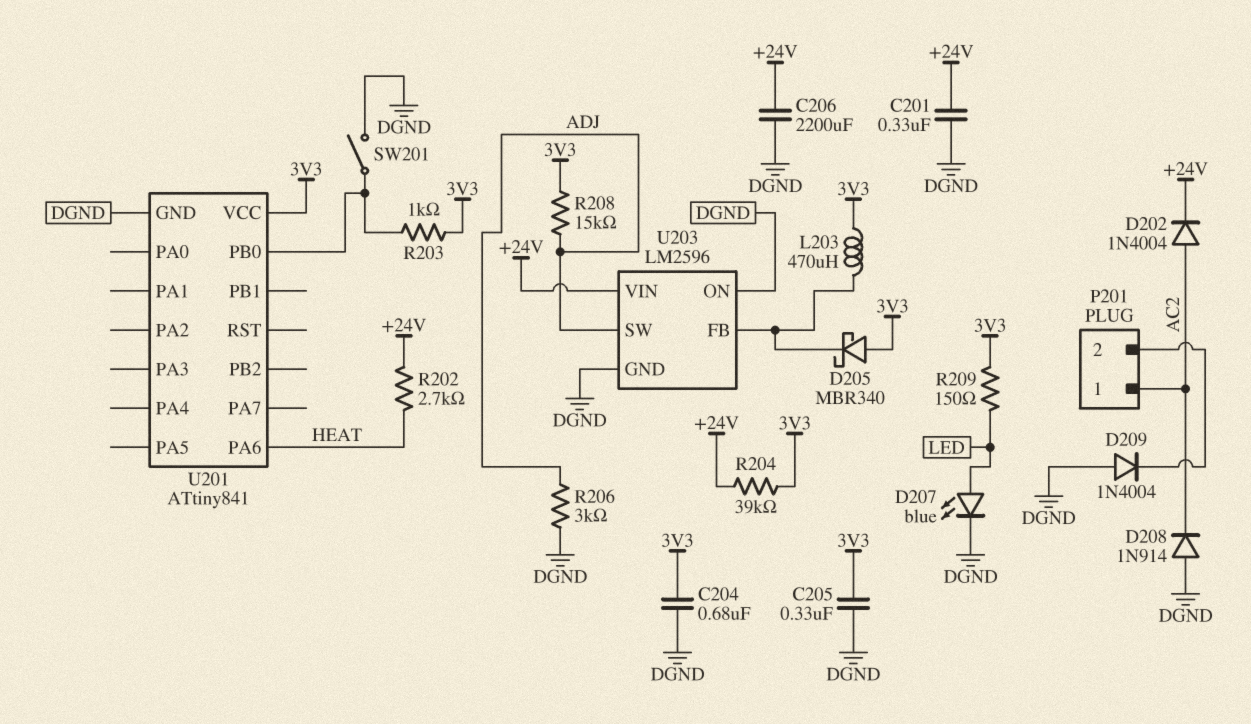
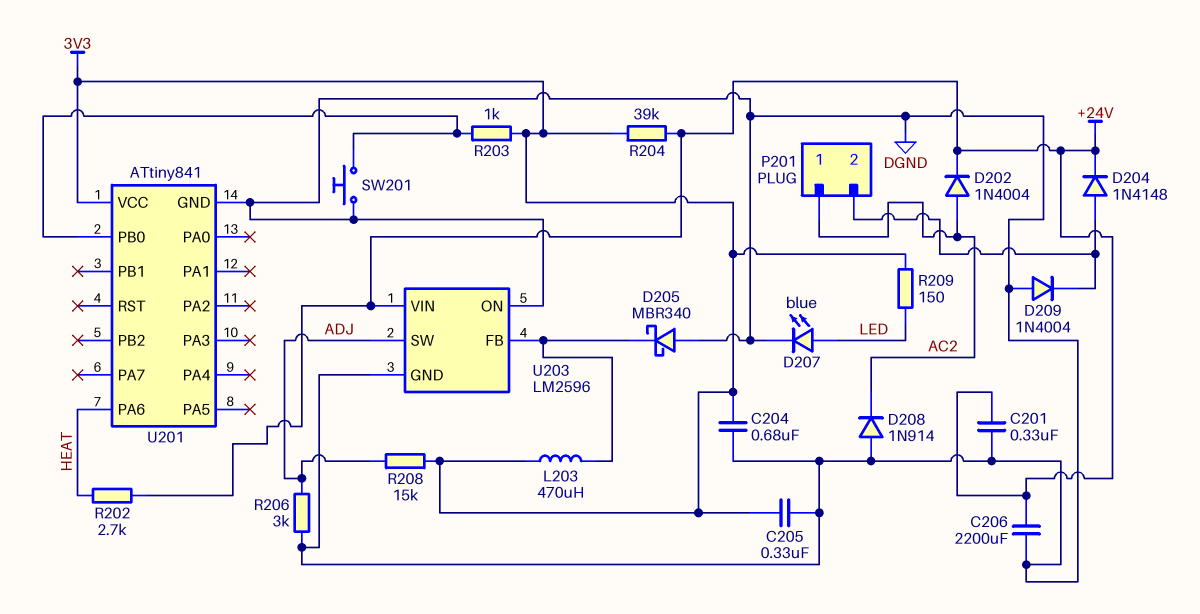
D204: none -> diode 1N4148 (A P201/2, K +24V)
D205: schottky MBR340 (A 3V3, K U203/FB) -> schottky MBR340 (A DGND, K U203/FB)
SW201: switch (DGND, U201/PB0) -> button (DGND, U201/PB0)

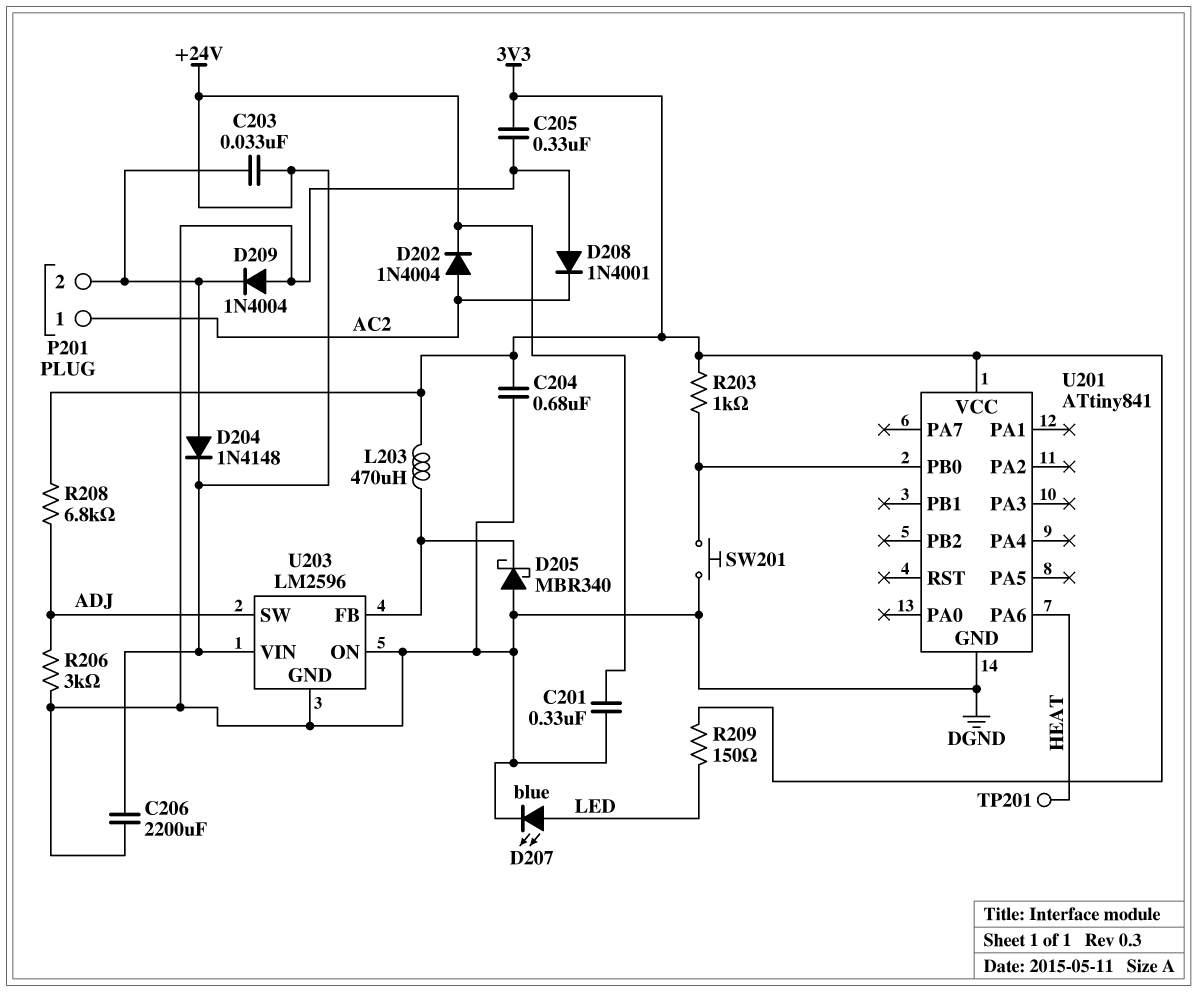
C203: none -> 33nF (+24V, P201/2)
D208: diode 1N914 (A DGND, K AC2) -> diode 1N4001 (A DGND, K AC2)
R202: 2.7k (+24V, HEAT) -> none
R204: 39k (+24V, 3V3) -> none
R208: 15k (3V3, ADJ) -> 6.8k (3V3, ADJ)
TP201: none -> test point (HEAT)

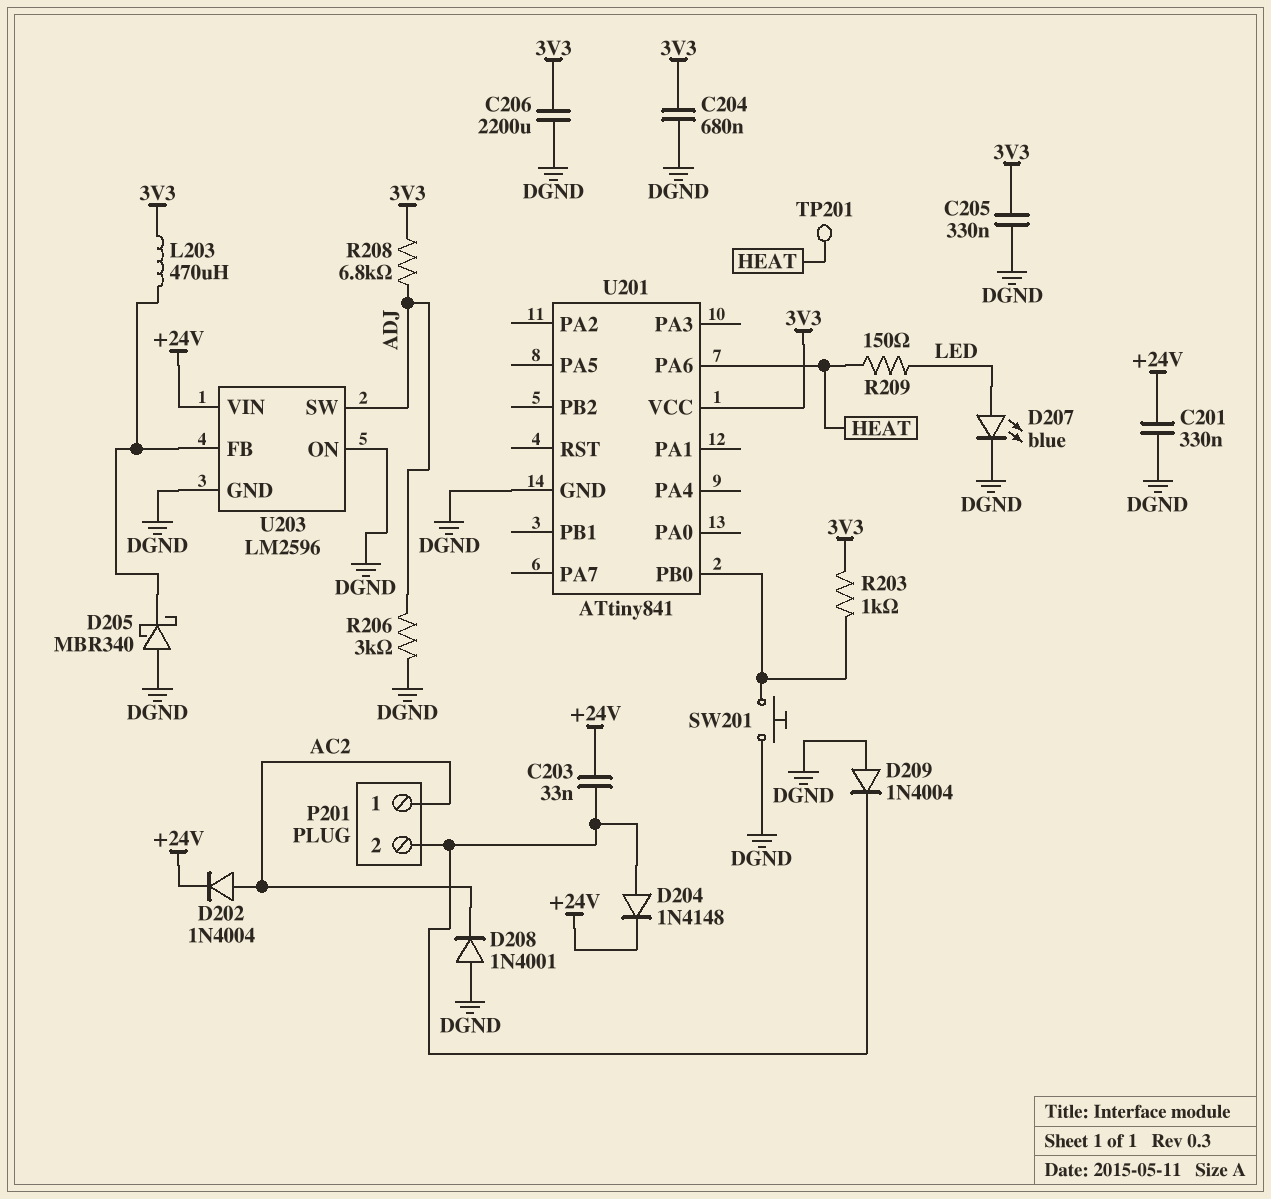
C206: 2200uF (+24V, DGND) -> 2200uF (3V3, DGND)
R209: 150 (3V3, LED) -> 150 (HEAT, LED)

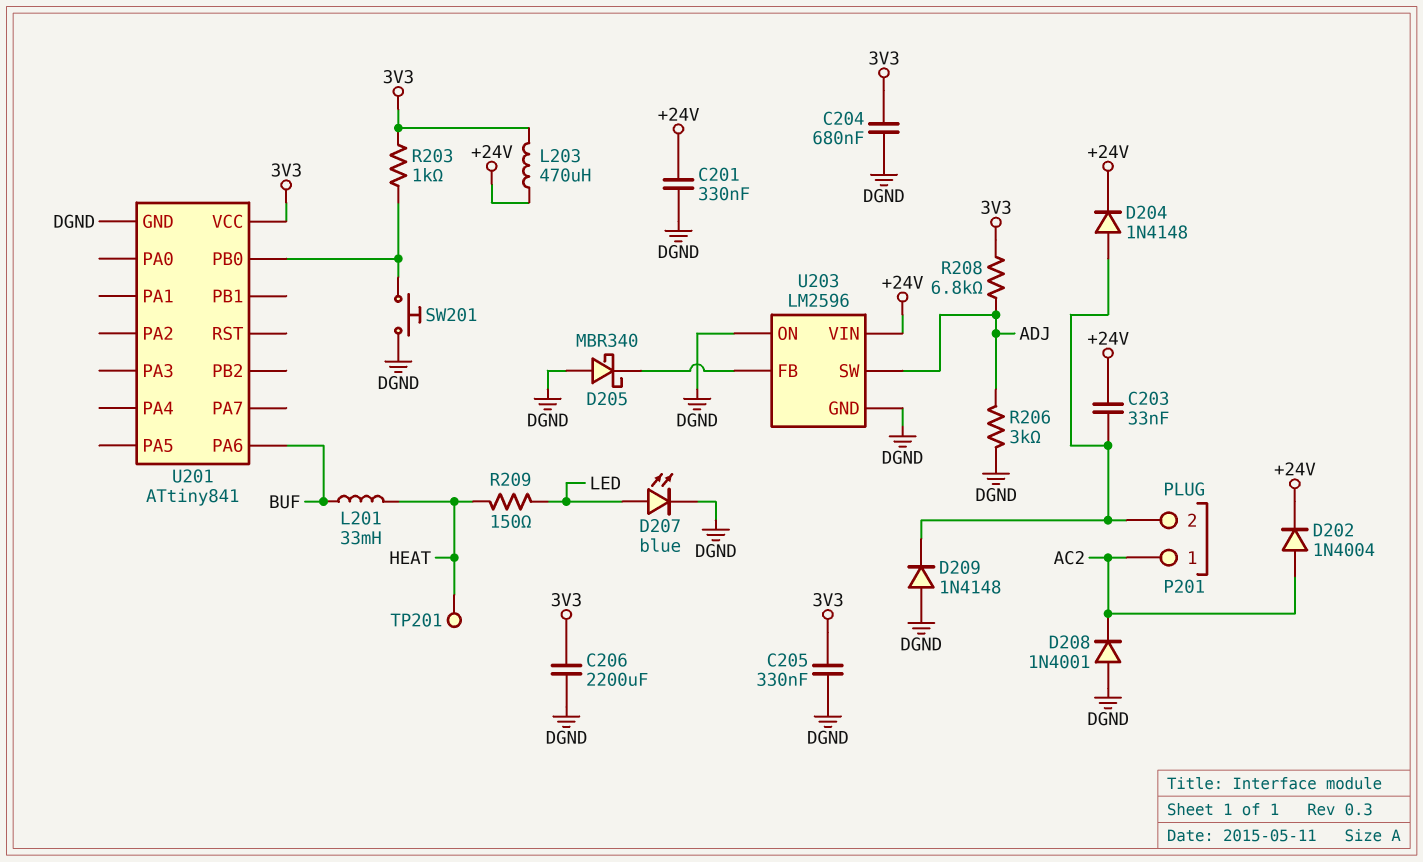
D209: diode 1N4004 (A DGND, K P201/2) -> diode 1N4148 (A DGND, K P201/2)
L201: none -> 33mH (BUF, HEAT)
L203: 470uH (3V3, U203/FB) -> 470uH (+24V, 3V3)
U201 pin PA6: HEAT -> BUF

